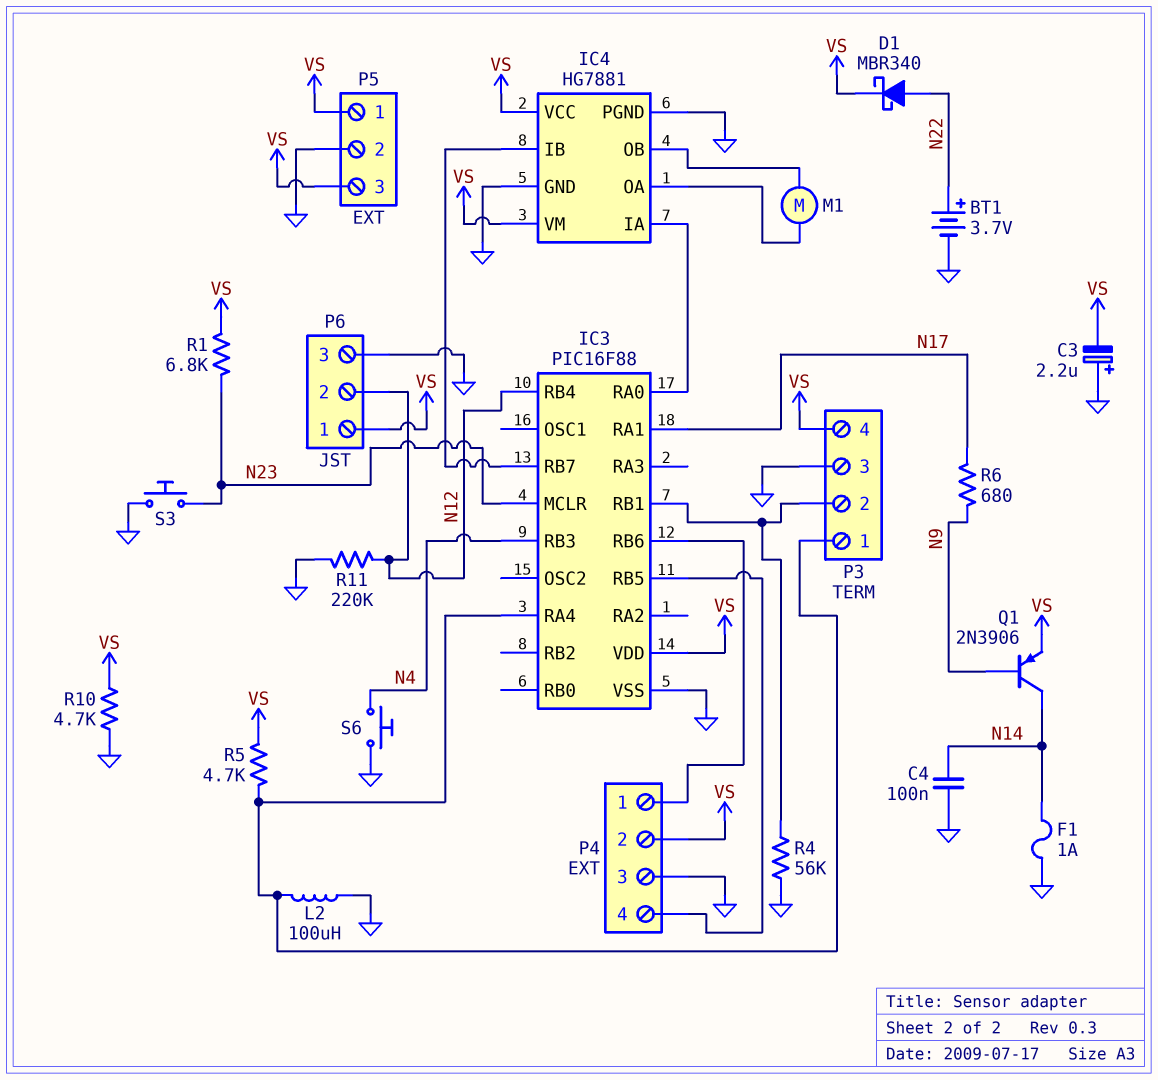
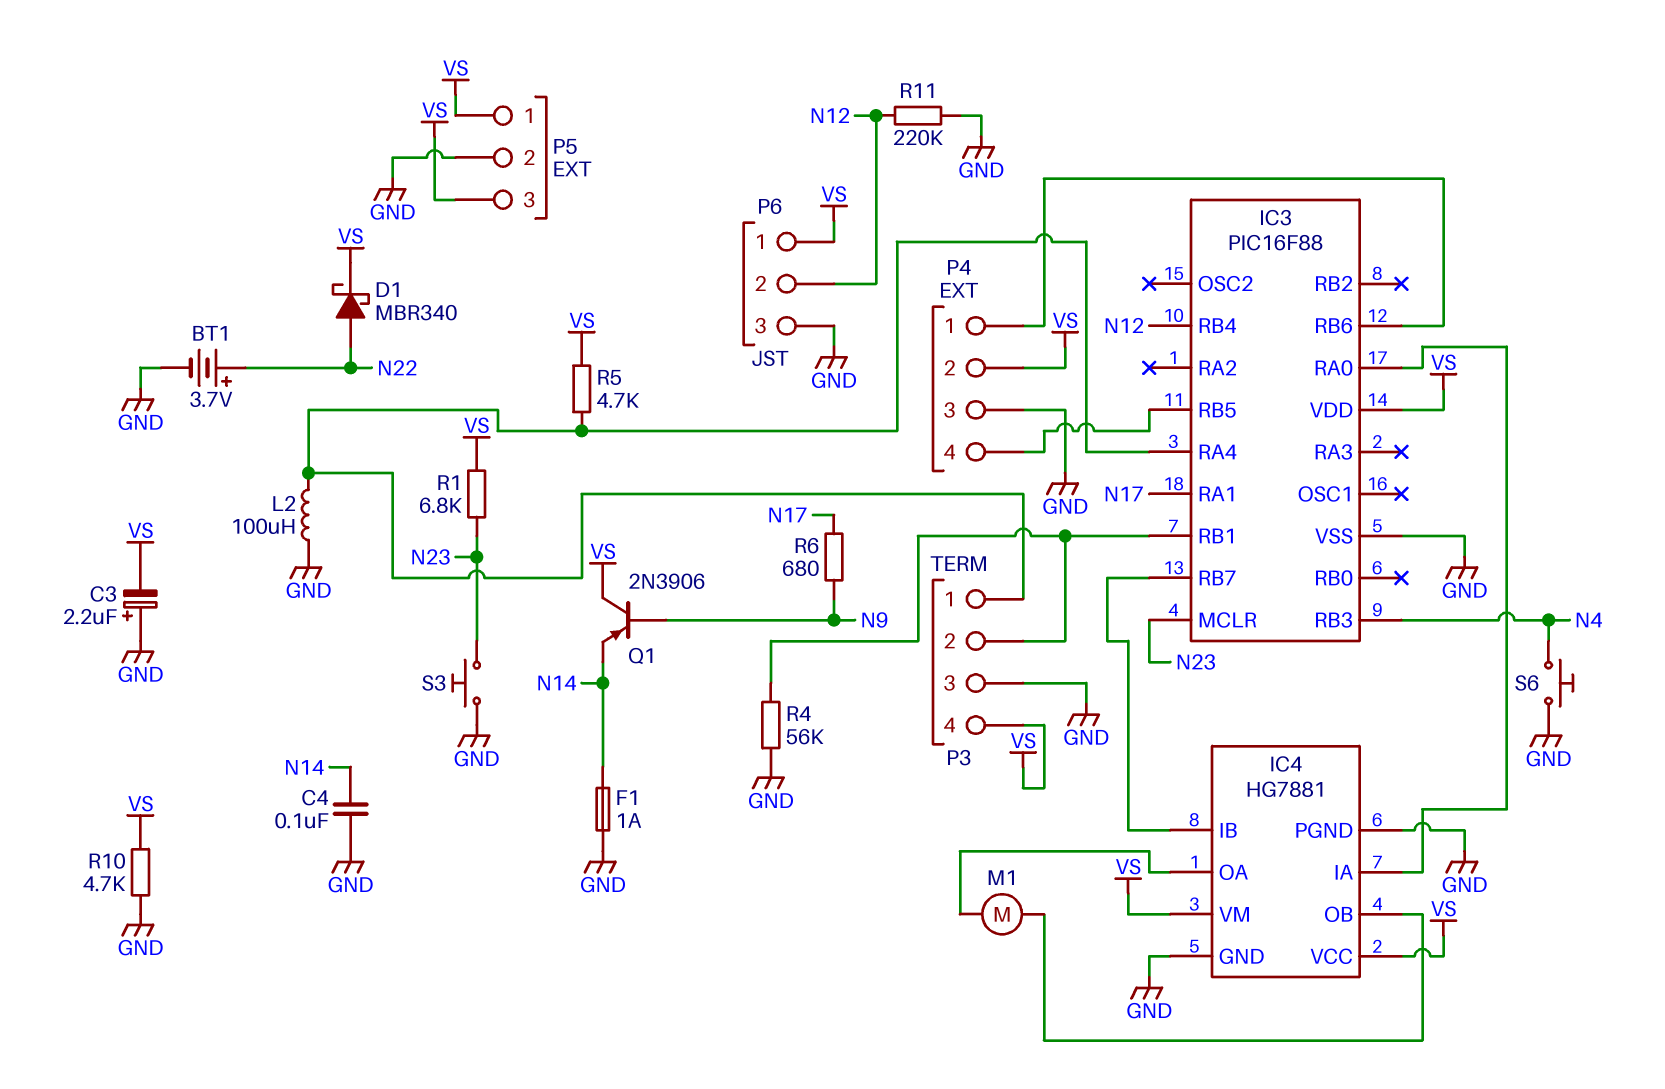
Q1: PNP 2N3906 (B N9, C N14, E VS) -> PNP 2N3906 (B N9, C VS, E N14)

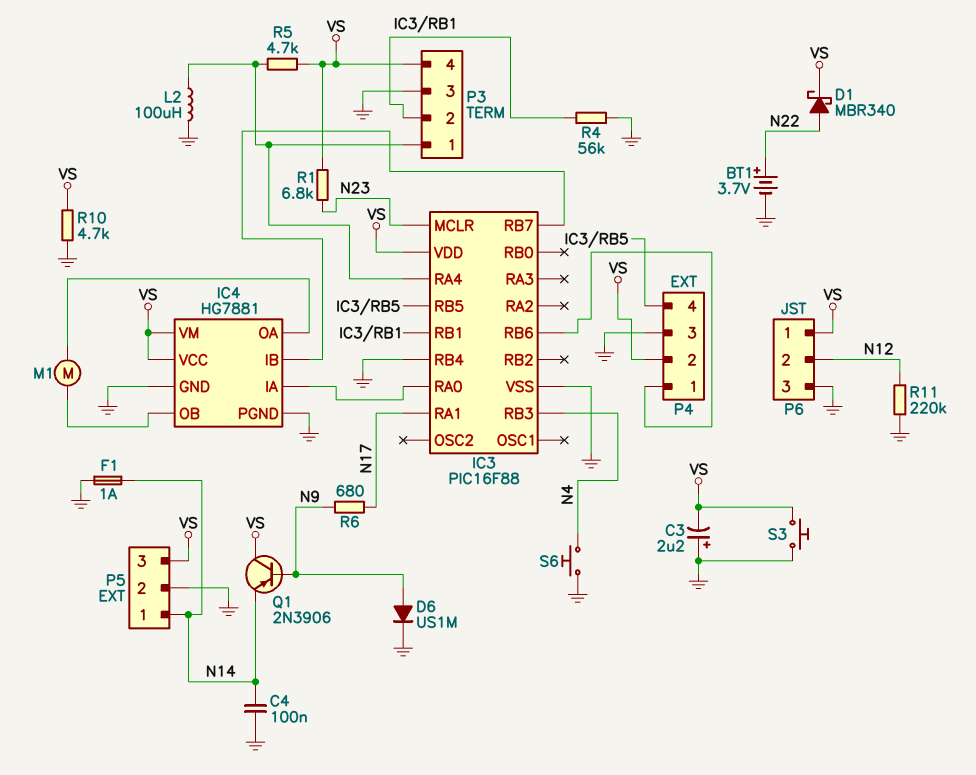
D6: none -> diode US1M (A N9, K GND)
IC3 pin RB4: N12 -> GND
P5 pin 1: VS -> N14
S3: button (GND, N23) -> button (GND, VS)

